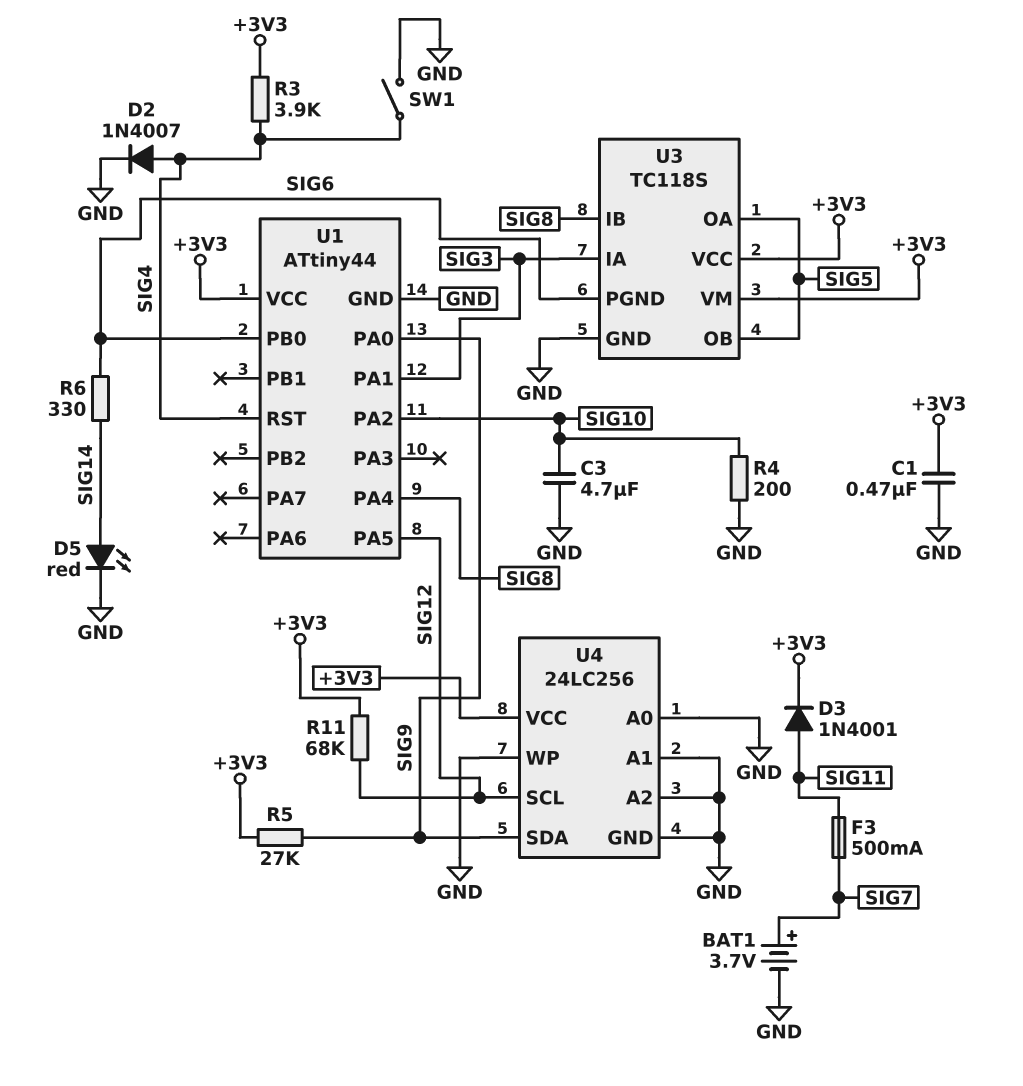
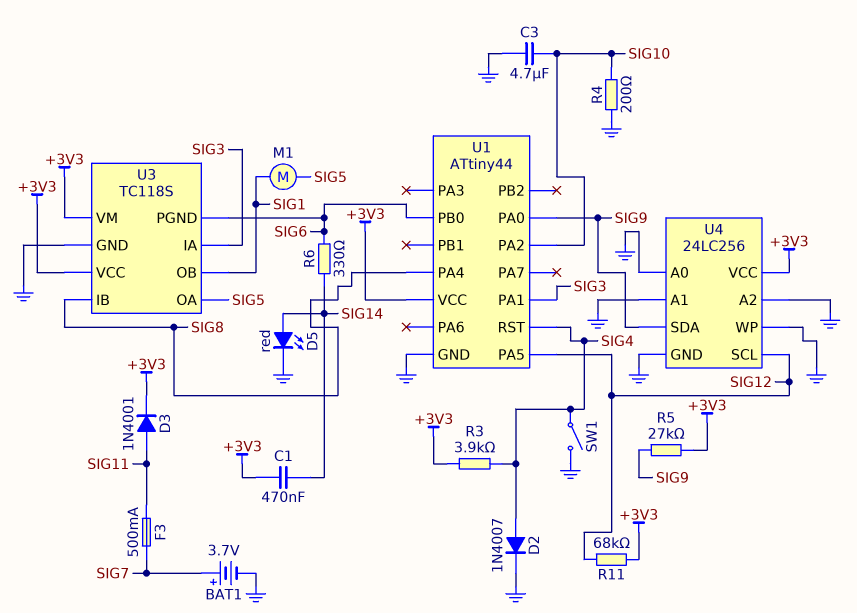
C1: 470nF (+3V3, GND) -> 470nF (+3V3, SIG14)
M1: none -> motor (SIG1, SIG5)
U3 pin OB: SIG5 -> SIG1

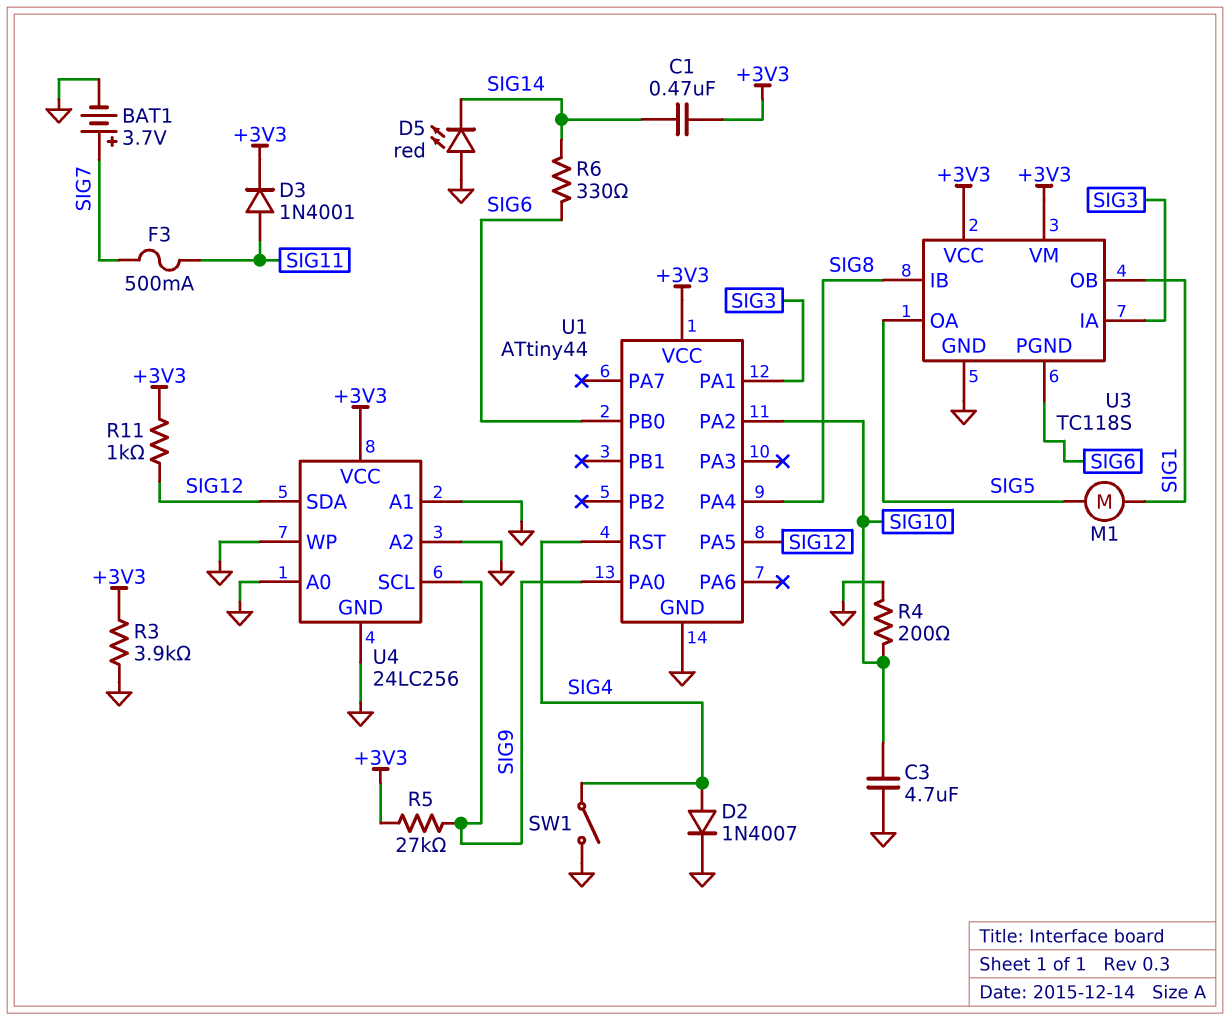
D5: LED red (A SIG14, K GND) -> LED red (A GND, K SIG14)
R3: 3.9k (+3V3, SIG4) -> 3.9k (+3V3, GND)
R11: 68k (+3V3, SIG12) -> 1k (+3V3, SIG12)
U4 pin SCL: SIG12 -> SIG9
U4 pin SDA: SIG9 -> SIG12

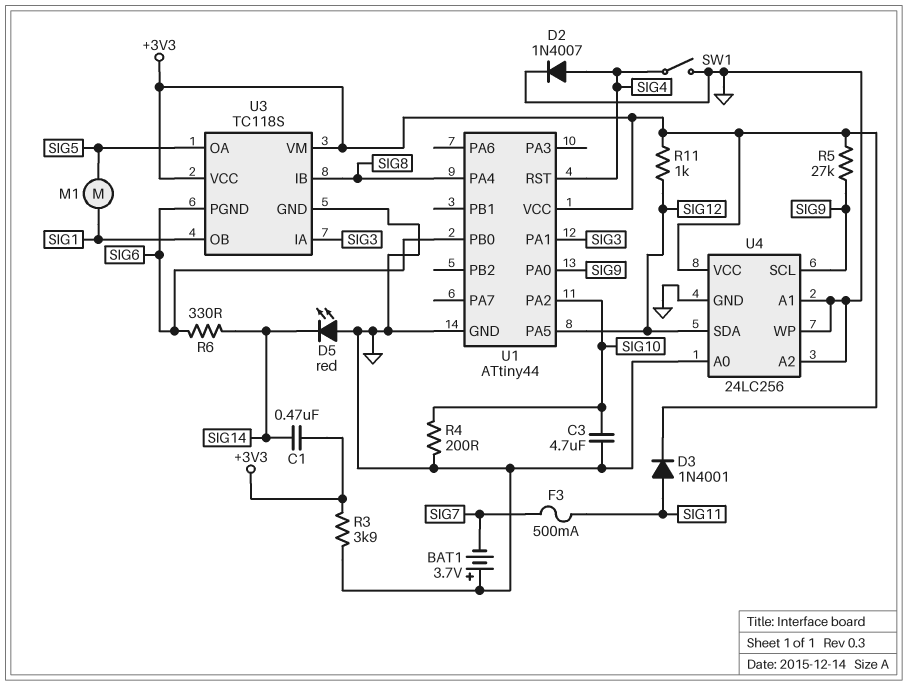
BAT1: 3.7V (plus SIG7, minus GND) -> 3.7V (plus GND, minus SIG7)

